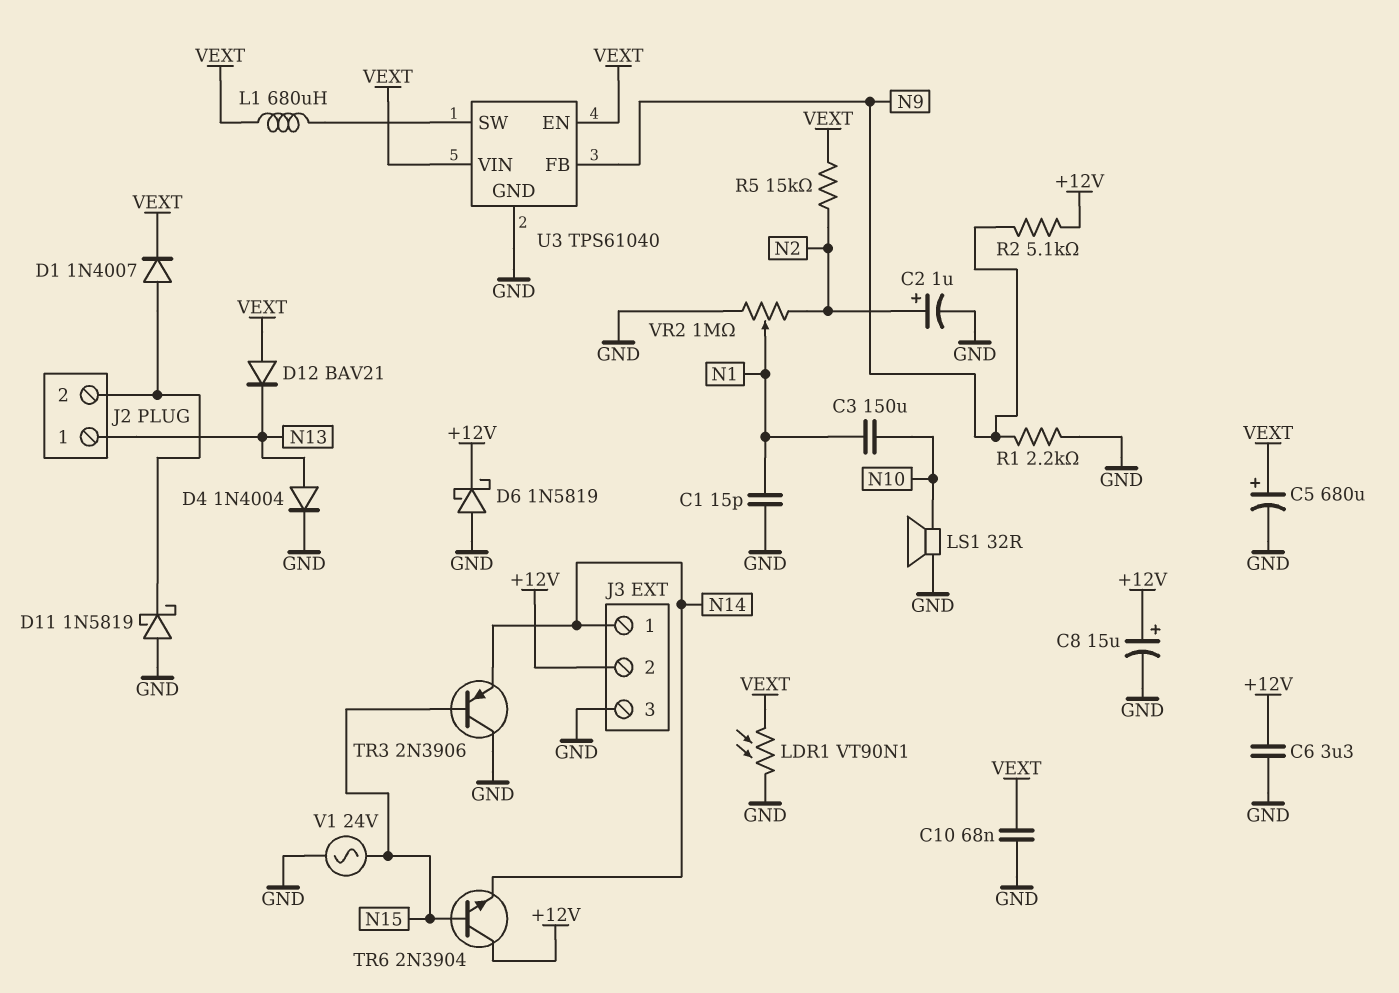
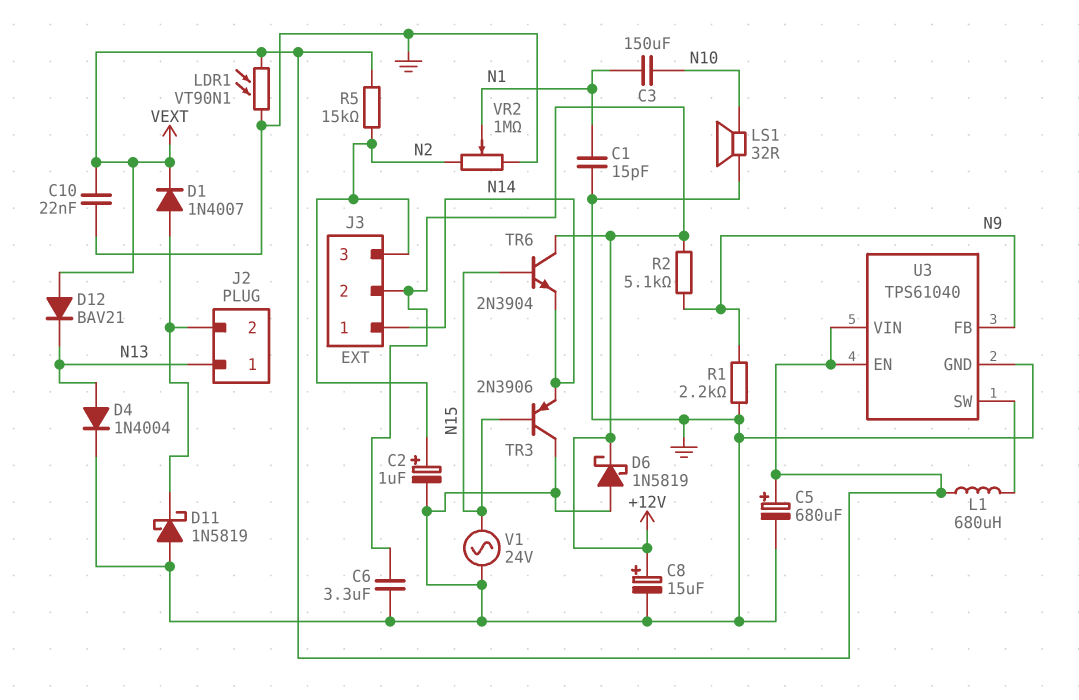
C10: 68nF (GND, VEXT) -> 22nF (GND, VEXT)
J3 pin 3: GND -> N2

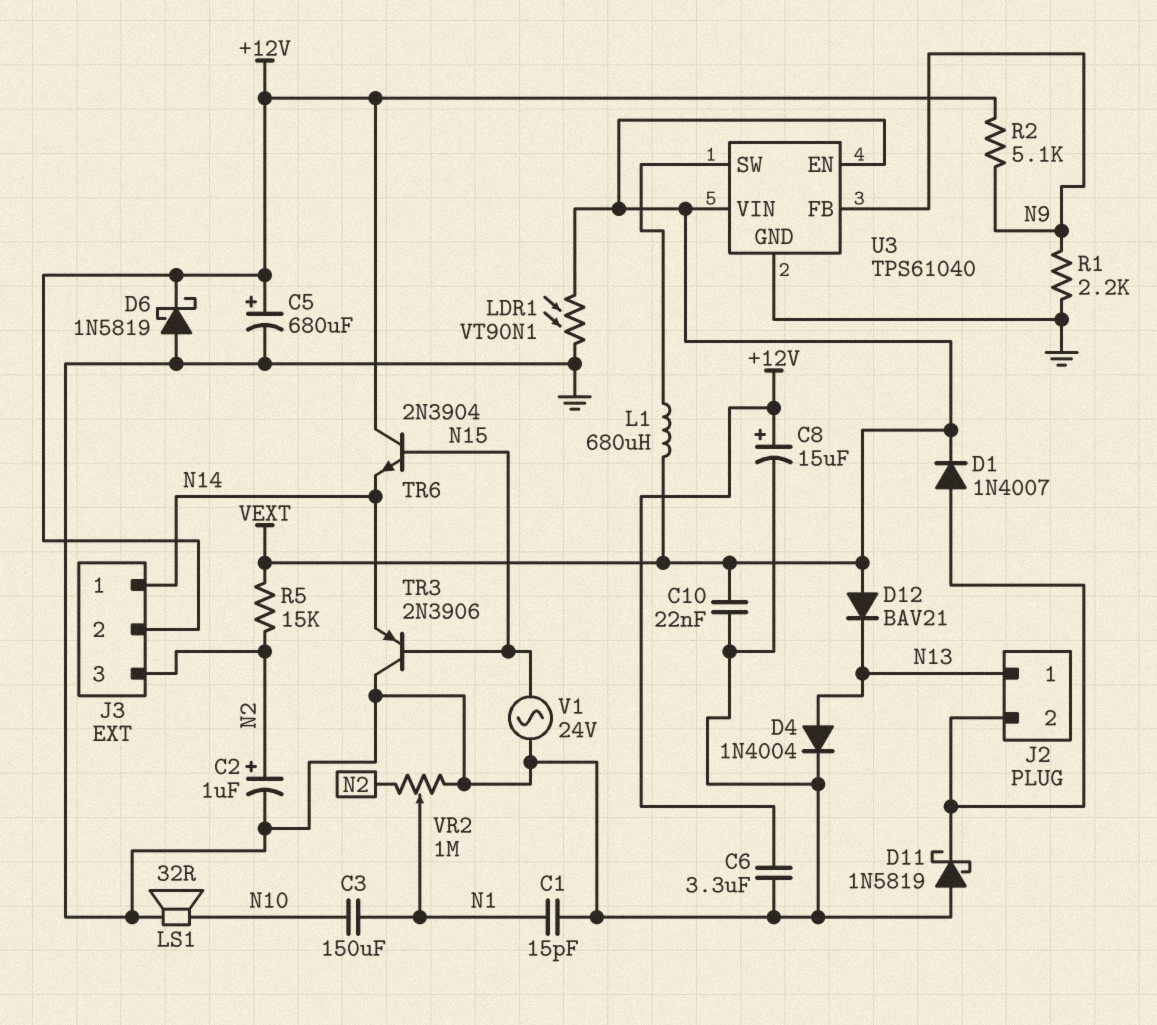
C5: 680uF (plus VEXT, minus GND) -> 680uF (plus +12V, minus GND)

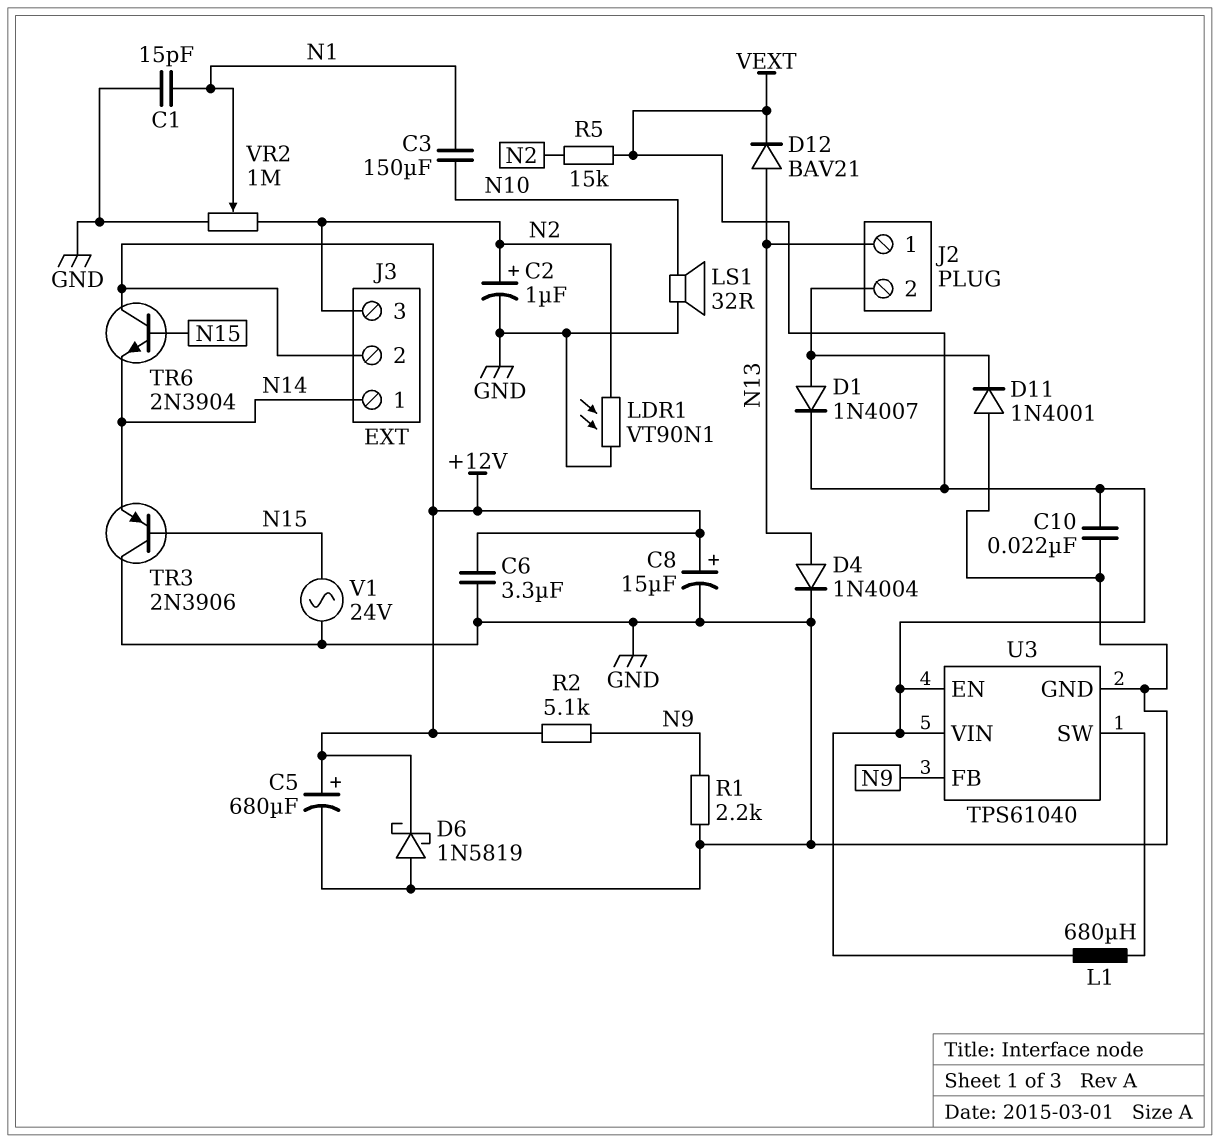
D11: schottky 1N5819 (A GND, K J2/2) -> diode 1N4001 (A GND, K J2/2)
D12: diode BAV21 (A VEXT, K N13) -> diode BAV21 (A N13, K VEXT)
LDR1: VT90N1 (GND, VEXT) -> VT90N1 (GND, N2)

